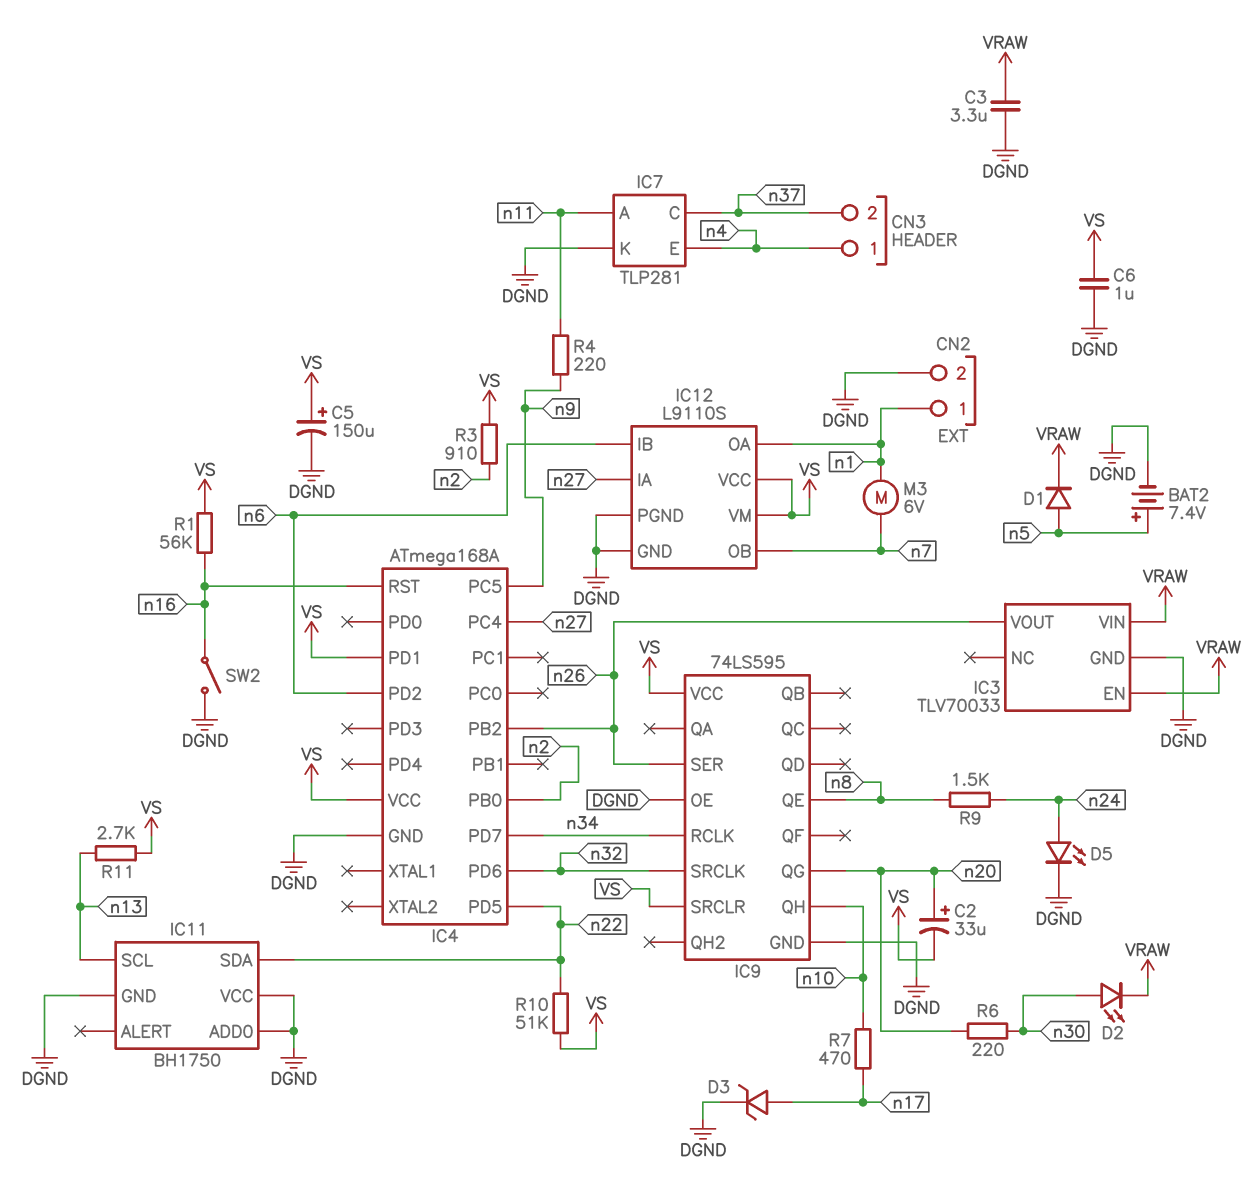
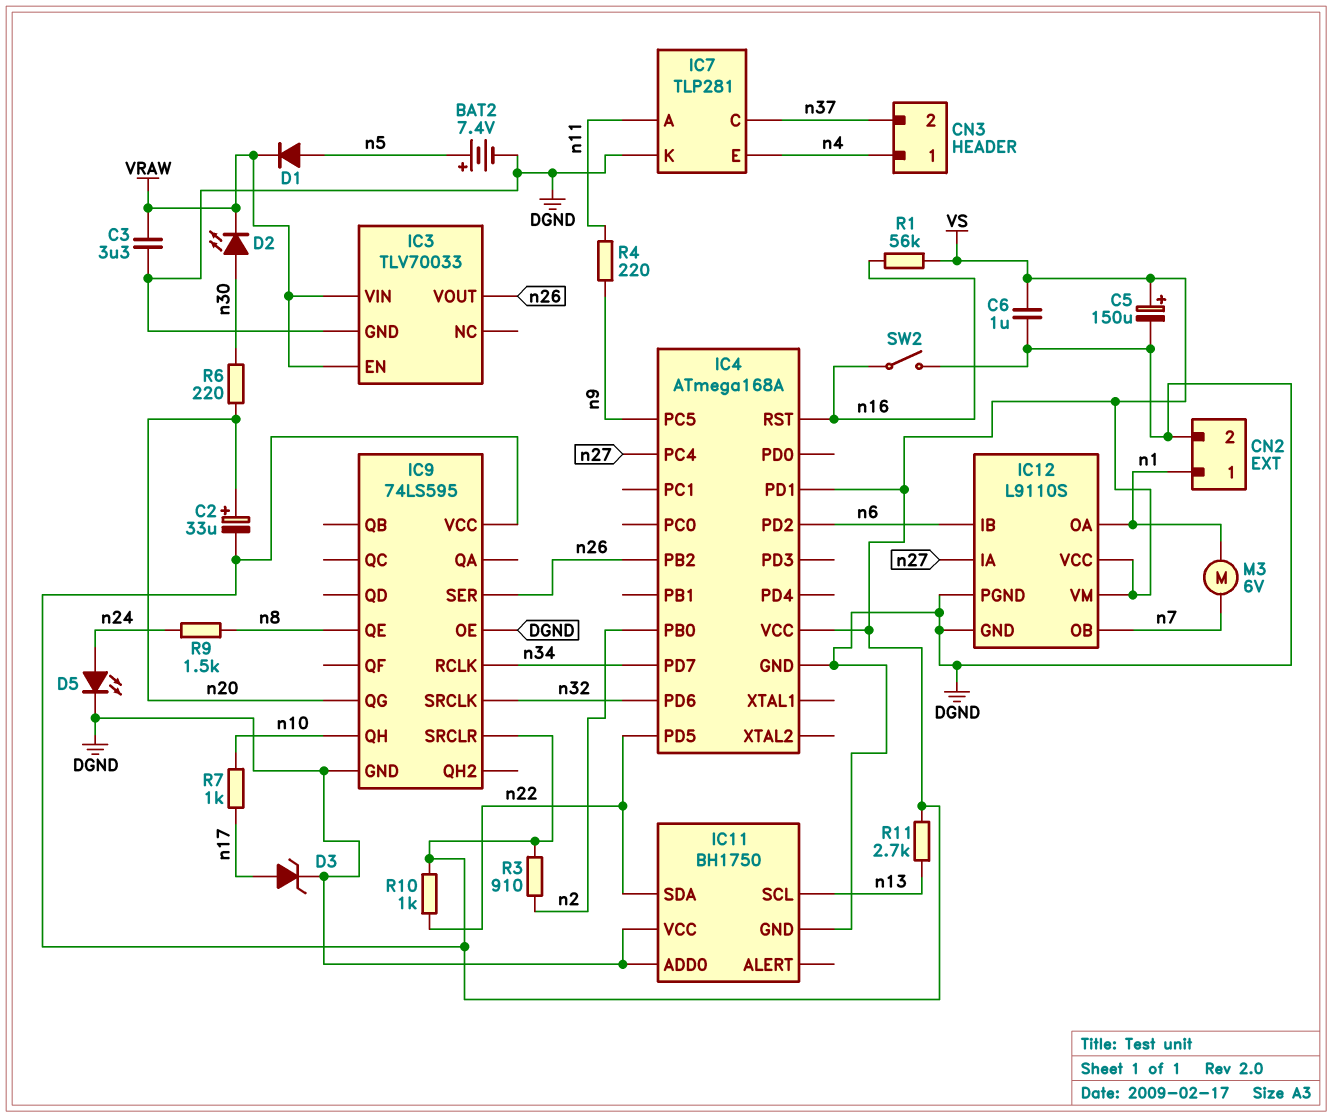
R7: 470 (n10, n17) -> 1k (n10, n17)
R10: 51k (VS, n22) -> 1k (VS, n22)

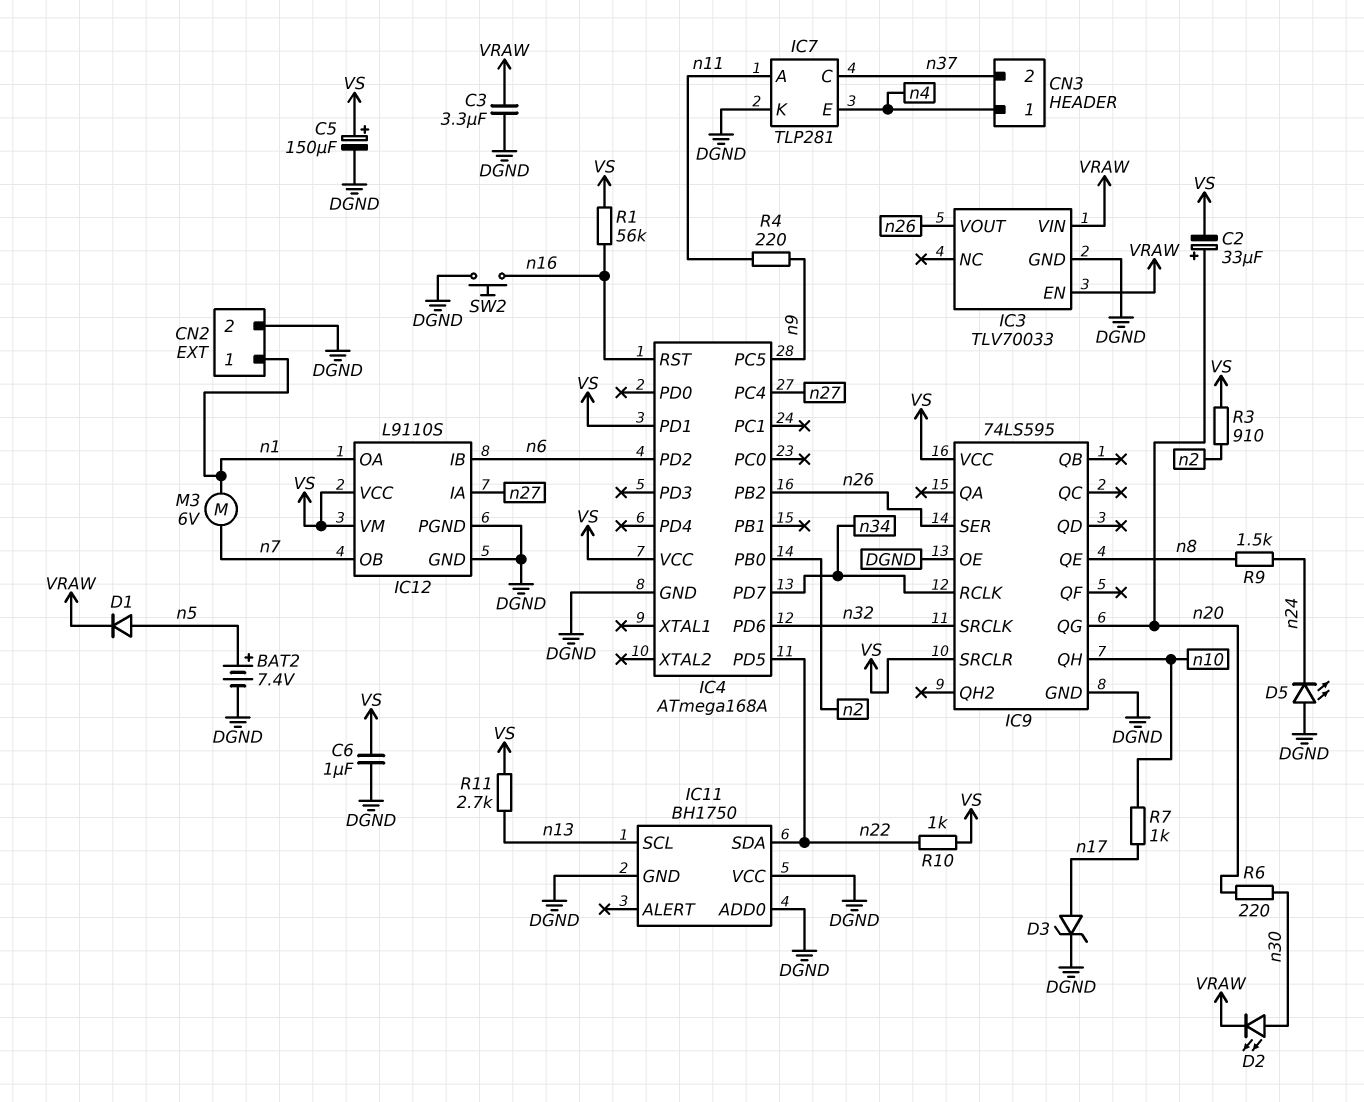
D5: LED (A n24, K DGND) -> LED (A DGND, K n24)
SW2: switch (DGND, n16) -> button (DGND, n16)

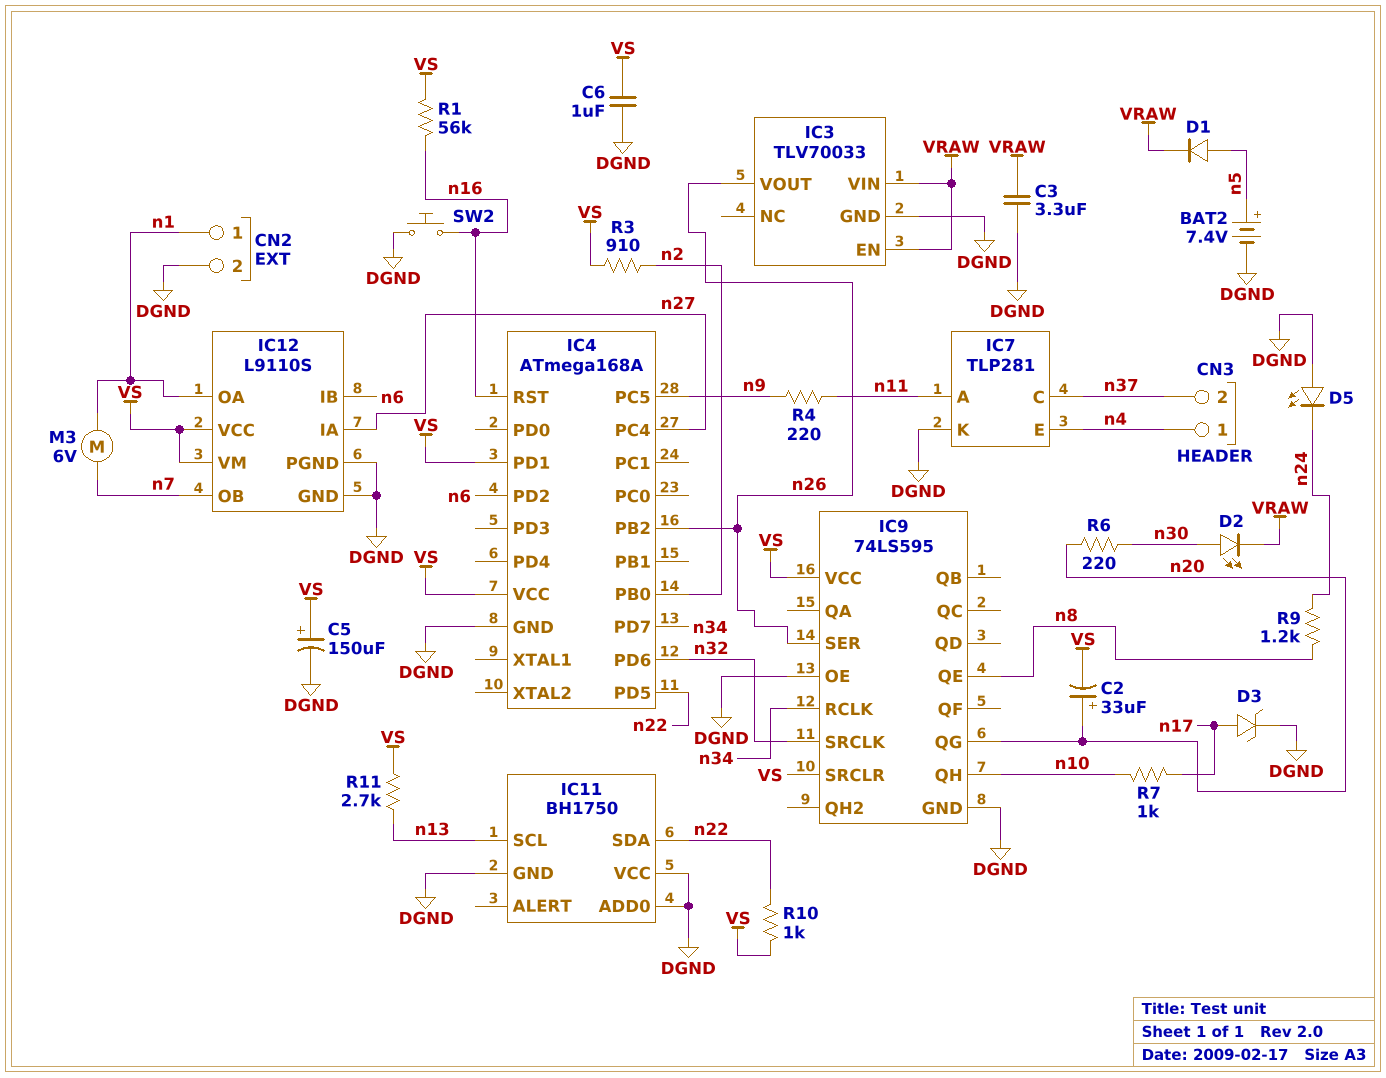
R9: 1.5k (n8, n24) -> 1.2k (n8, n24)

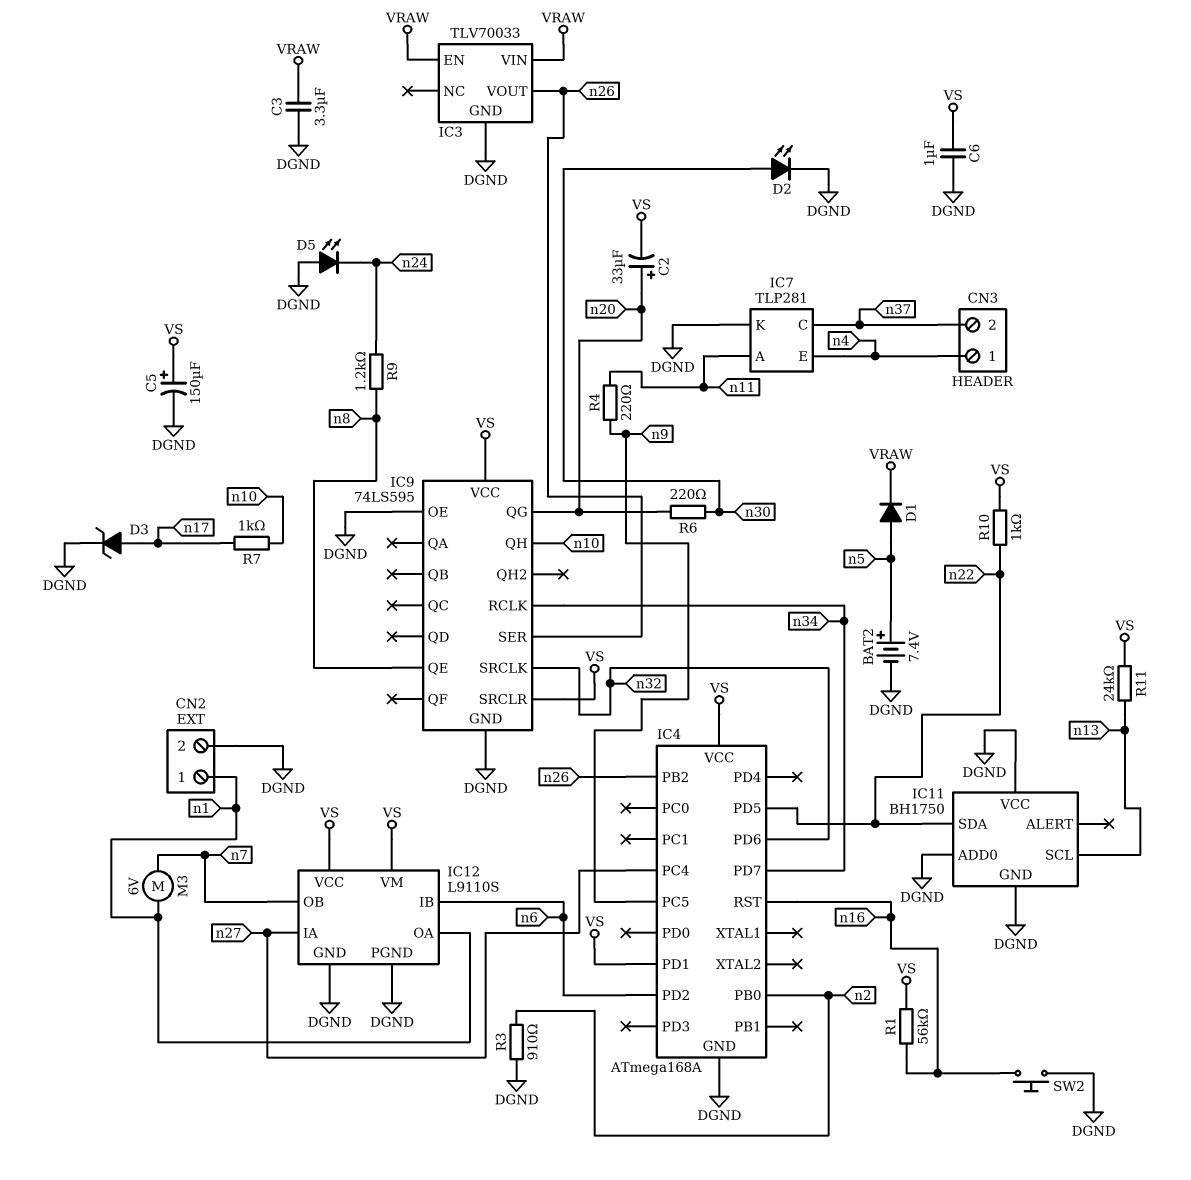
D2: LED (A n30, K VRAW) -> LED (A n30, K DGND)
R3: 910 (VS, n2) -> 910 (DGND, n2)
R11: 2.7k (VS, n13) -> 24k (VS, n13)

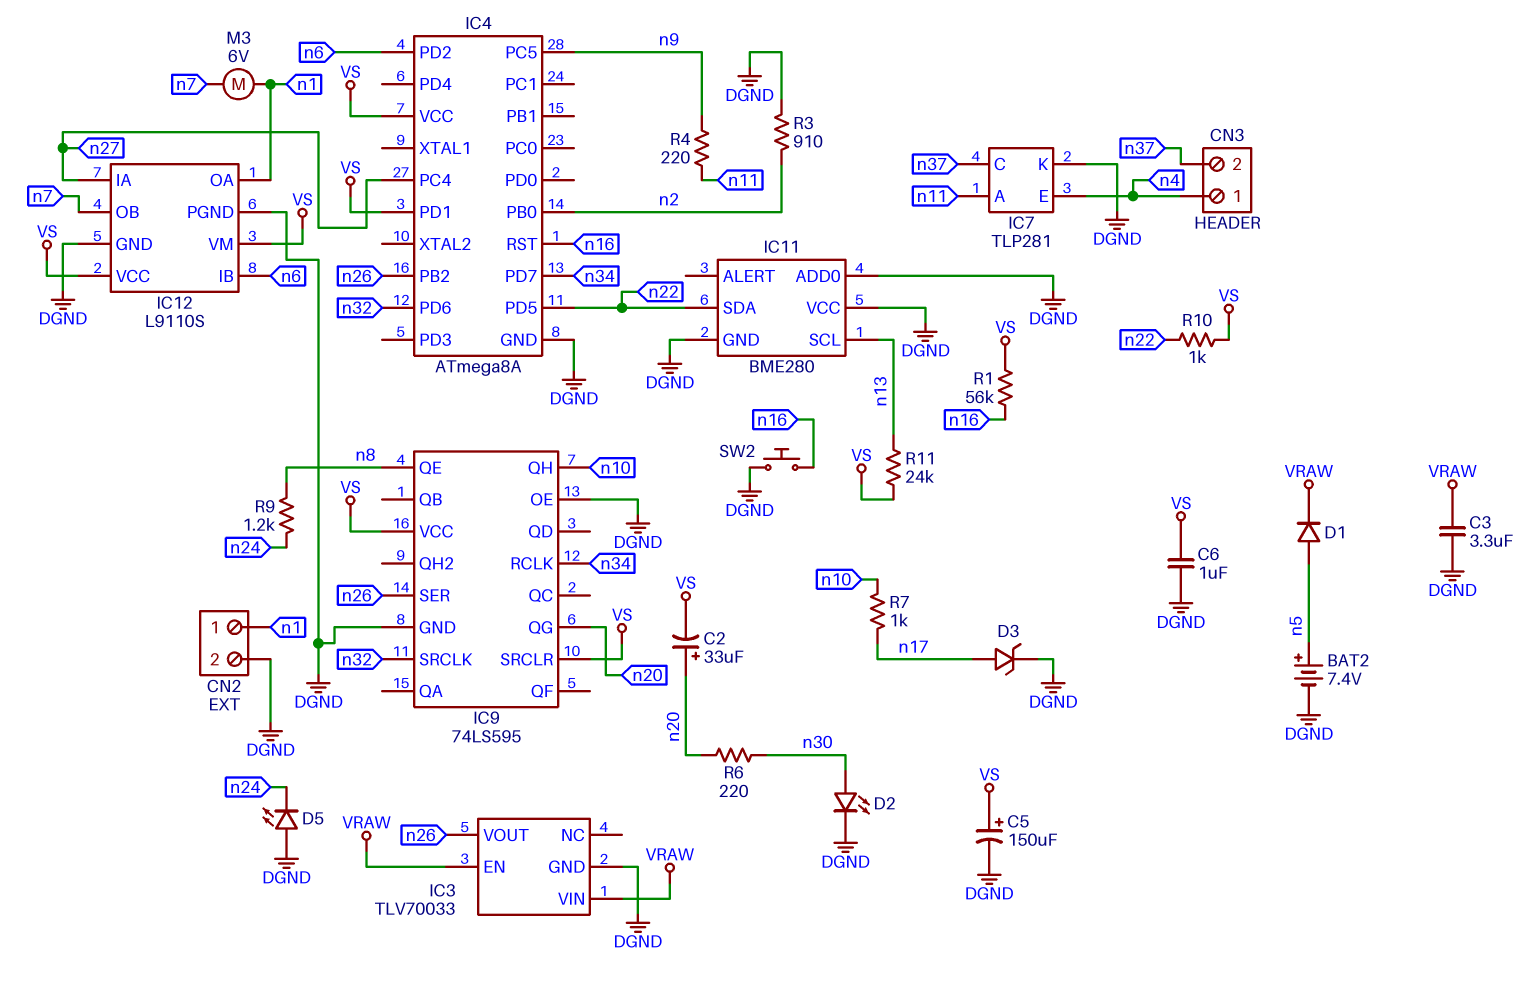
IC4: ATmega168A -> ATmega8A
IC11: BH1750 -> BME280

